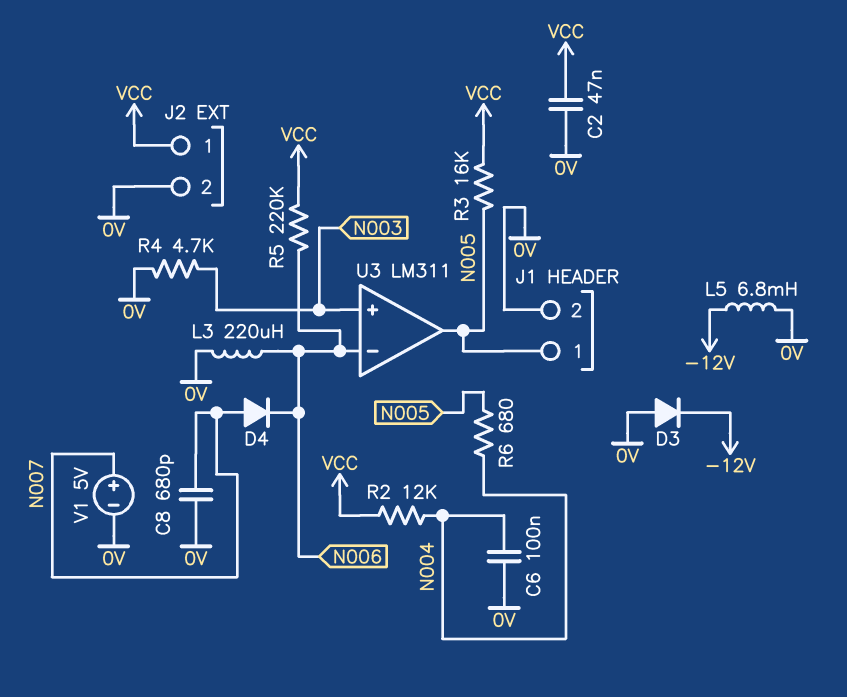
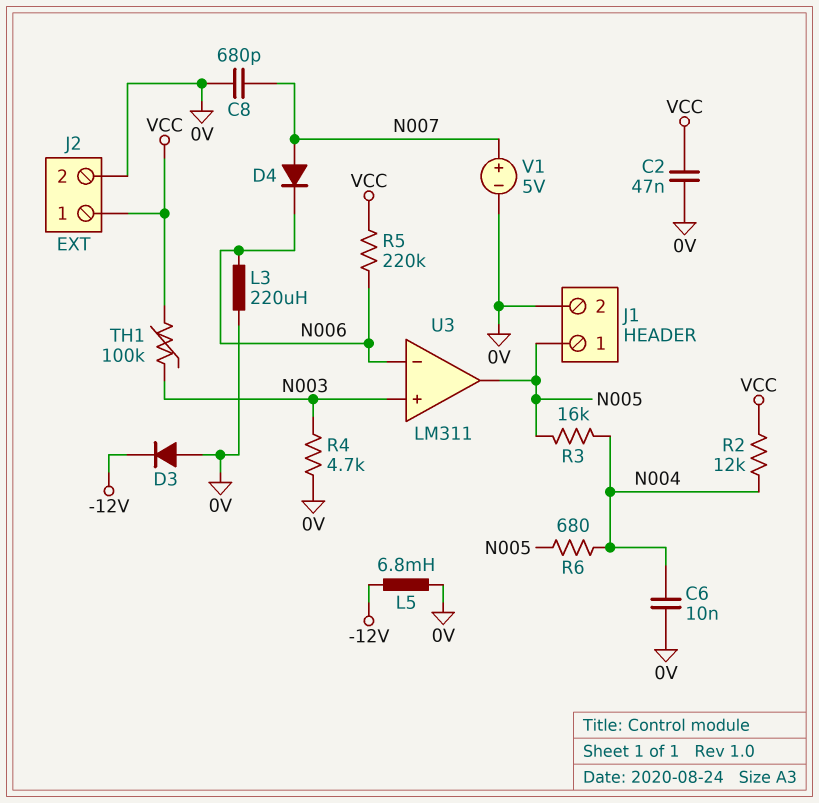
C6: 100nF (0V, N004) -> 10nF (0V, N004)
R3: 16k (N005, VCC) -> 16k (N004, N005)
TH1: none -> 100k (N003, VCC)

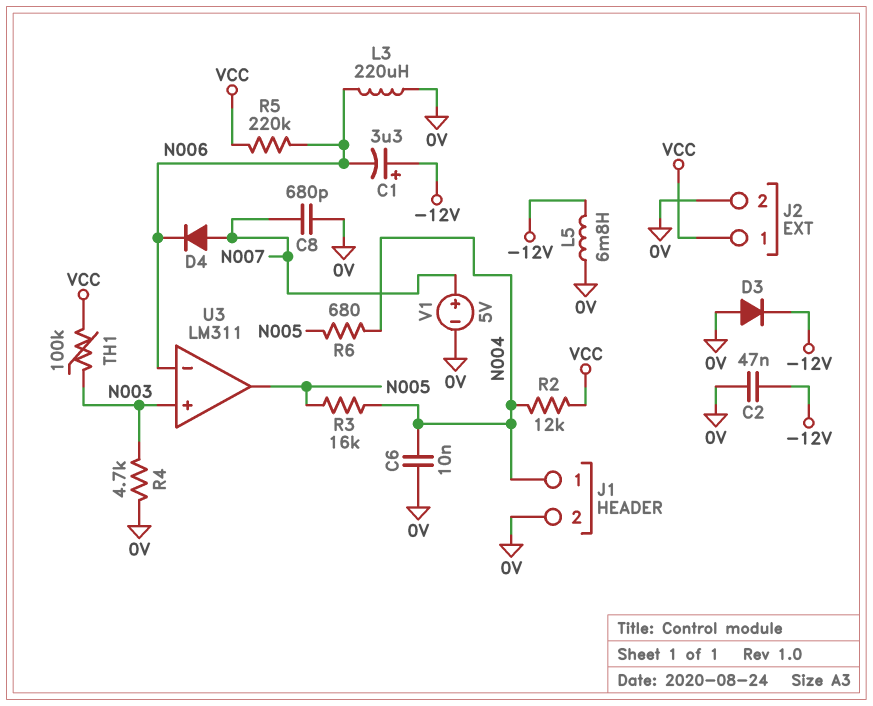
C1: none -> 3.3uF (plus -12V, minus N006)
C2: 47nF (0V, VCC) -> 47nF (-12V, 0V)
J1 pin 1: N005 -> N004

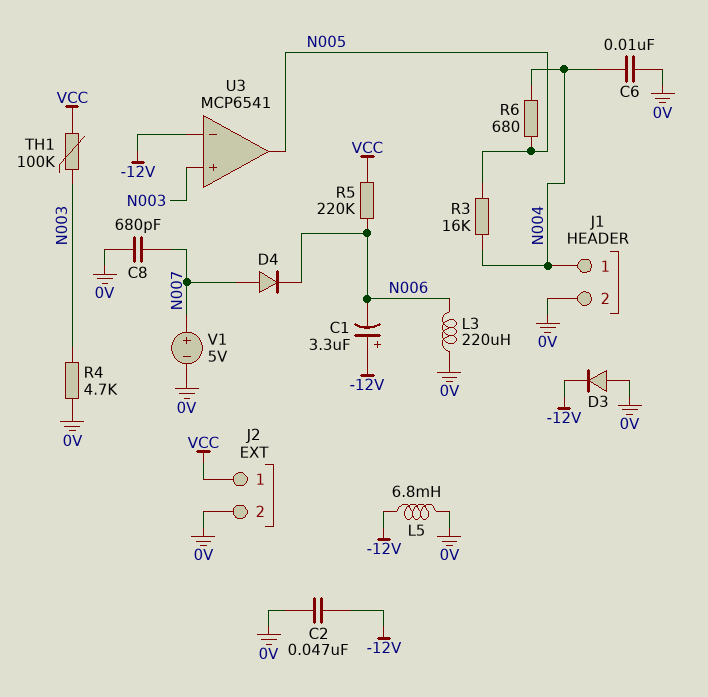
R2: 12k (N004, VCC) -> none
U3: LM311 -> MCP6541
U3 pin in-: N006 -> -12V

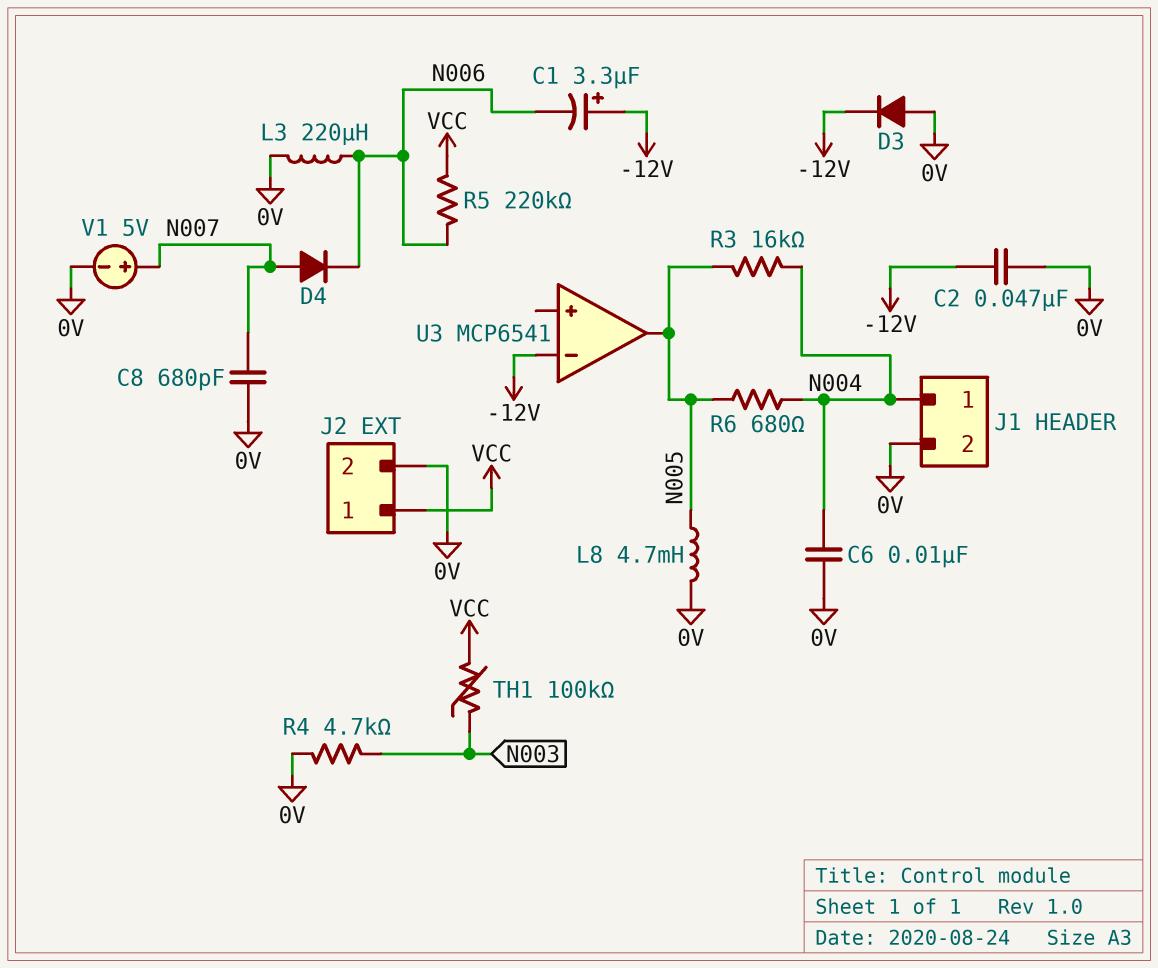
L5: 6.8mH (-12V, 0V) -> none
L8: none -> 4.7mH (0V, N005)
U3 pin in+: N003 -> none

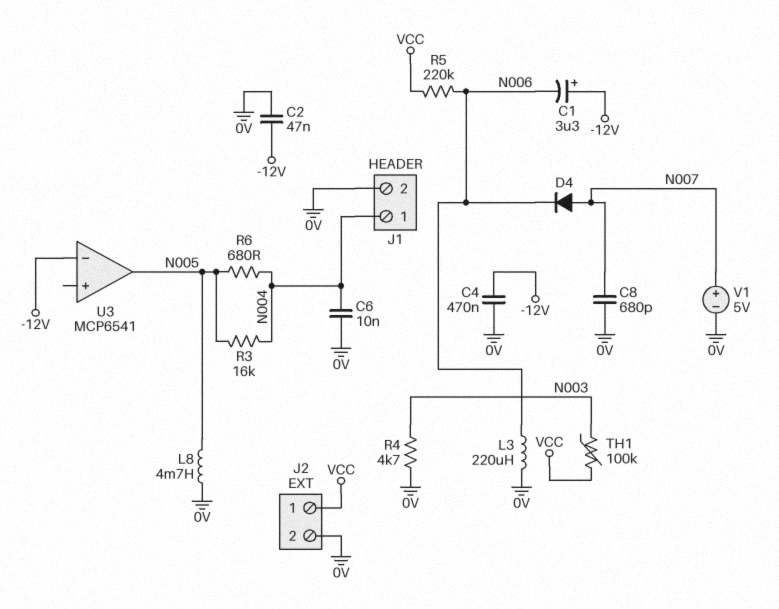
C4: none -> 470nF (-12V, 0V)
D3: diode (A 0V, K -12V) -> none

